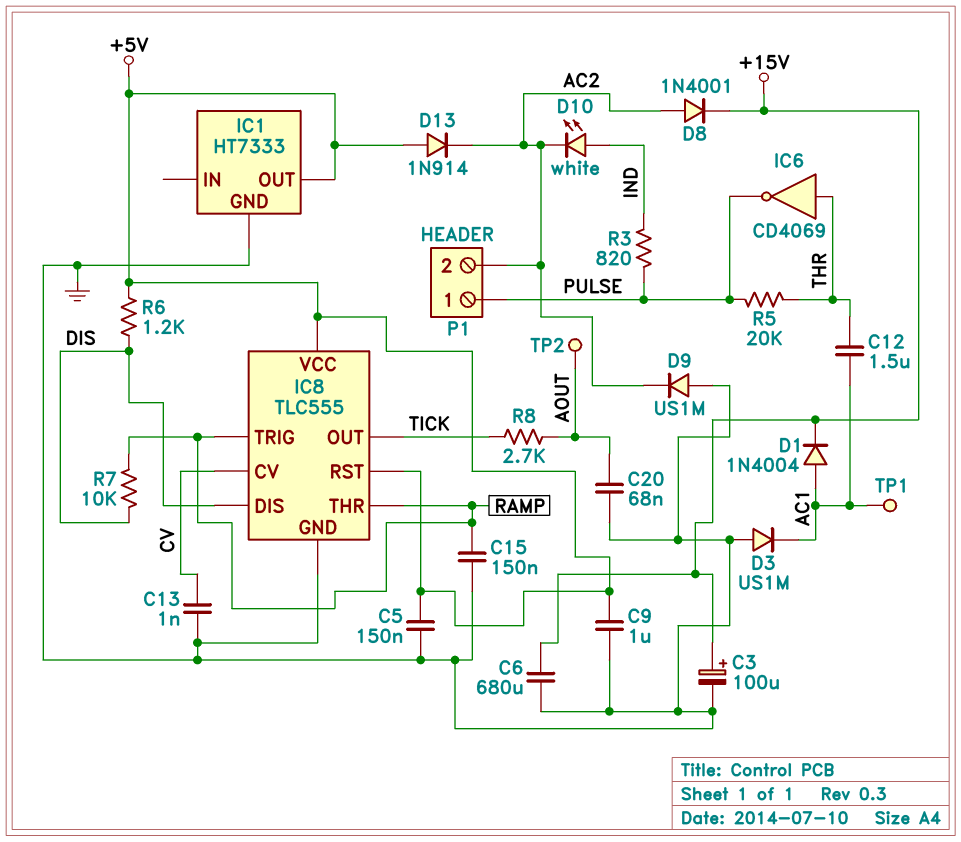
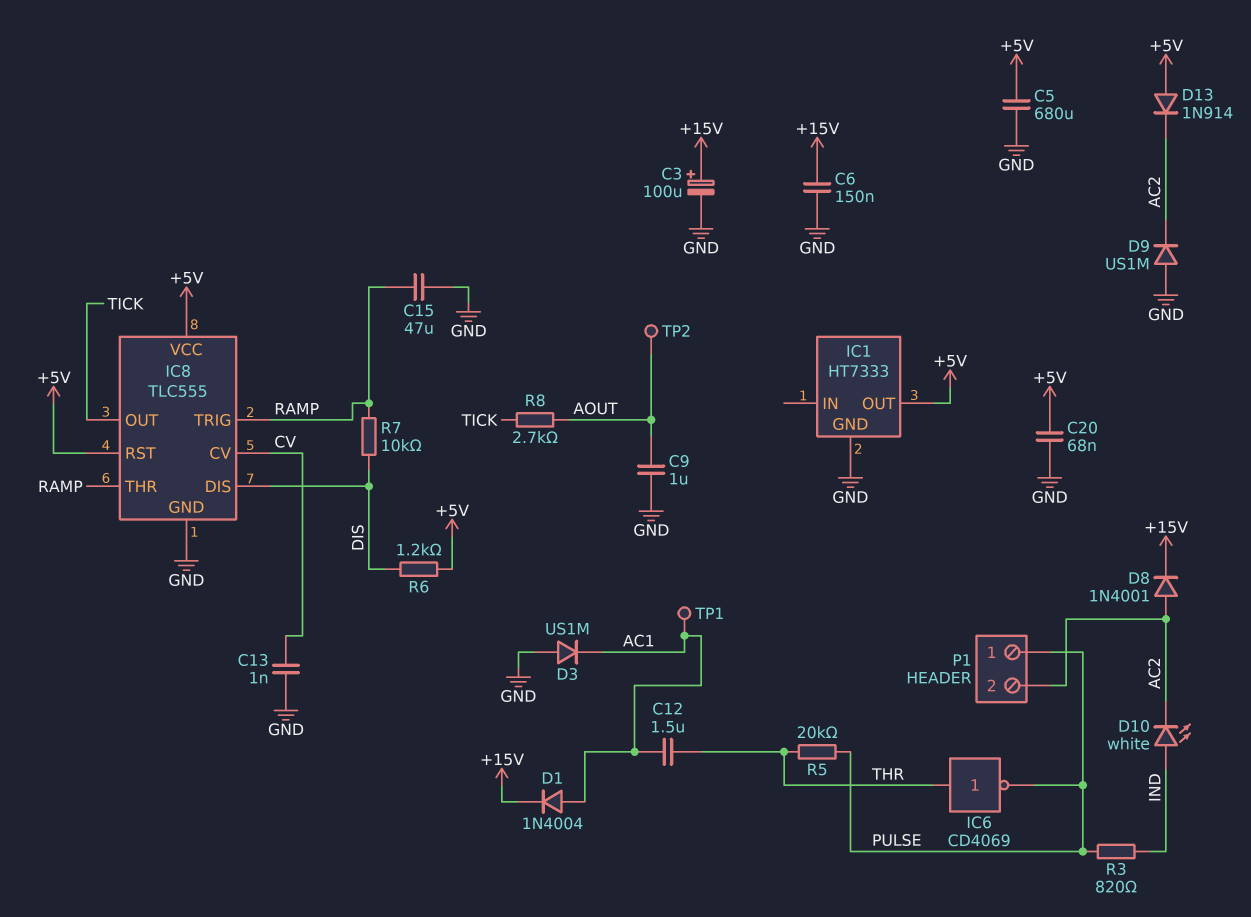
C5: 150nF (+5V, GND) -> 680uF (+5V, GND)
C6: 680uF (+15V, GND) -> 150nF (+15V, GND)
C9: 1uF (+5V, GND) -> 1uF (AOUT, GND)
C15: 150nF (GND, RAMP) -> 47uF (GND, RAMP)
C20: 68nF (AOUT, GND) -> 68nF (+5V, GND)

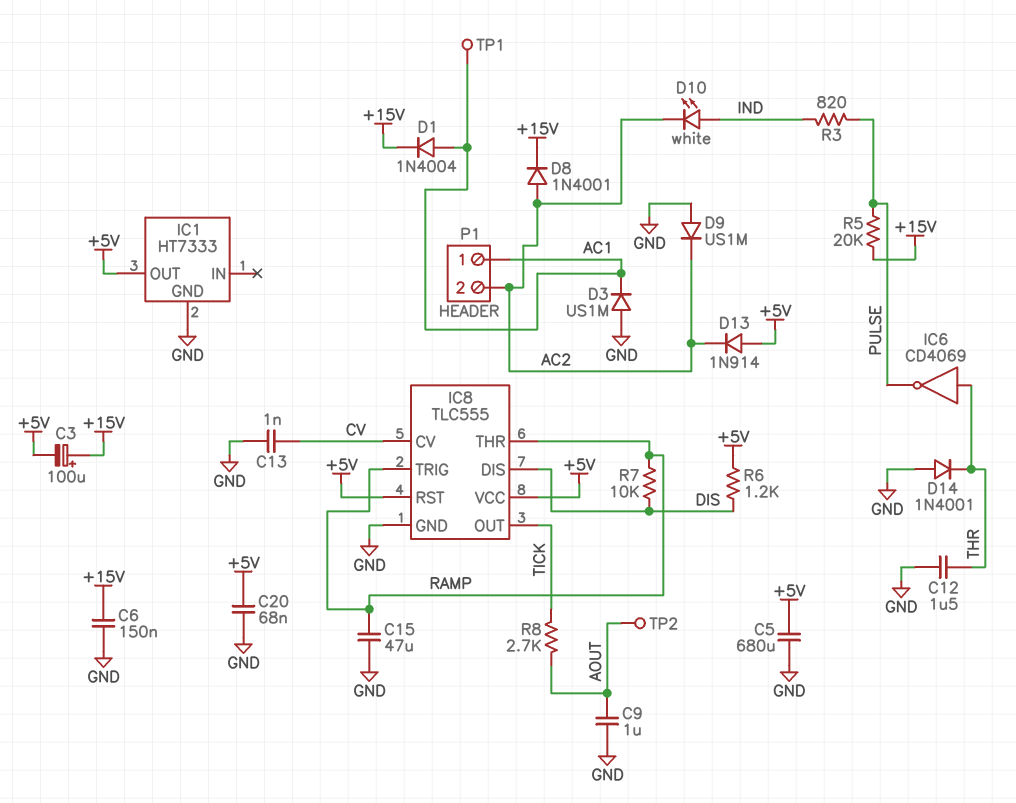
C3: 100uF (plus +15V, minus GND) -> 100uF (plus +15V, minus +5V)
C12: 1.5uF (AC1, THR) -> 1.5uF (GND, THR)
D14: none -> diode 1N4001 (A GND, K THR)
P1 pin 1: PULSE -> AC1
R5: 20k (PULSE, THR) -> 20k (+15V, PULSE)

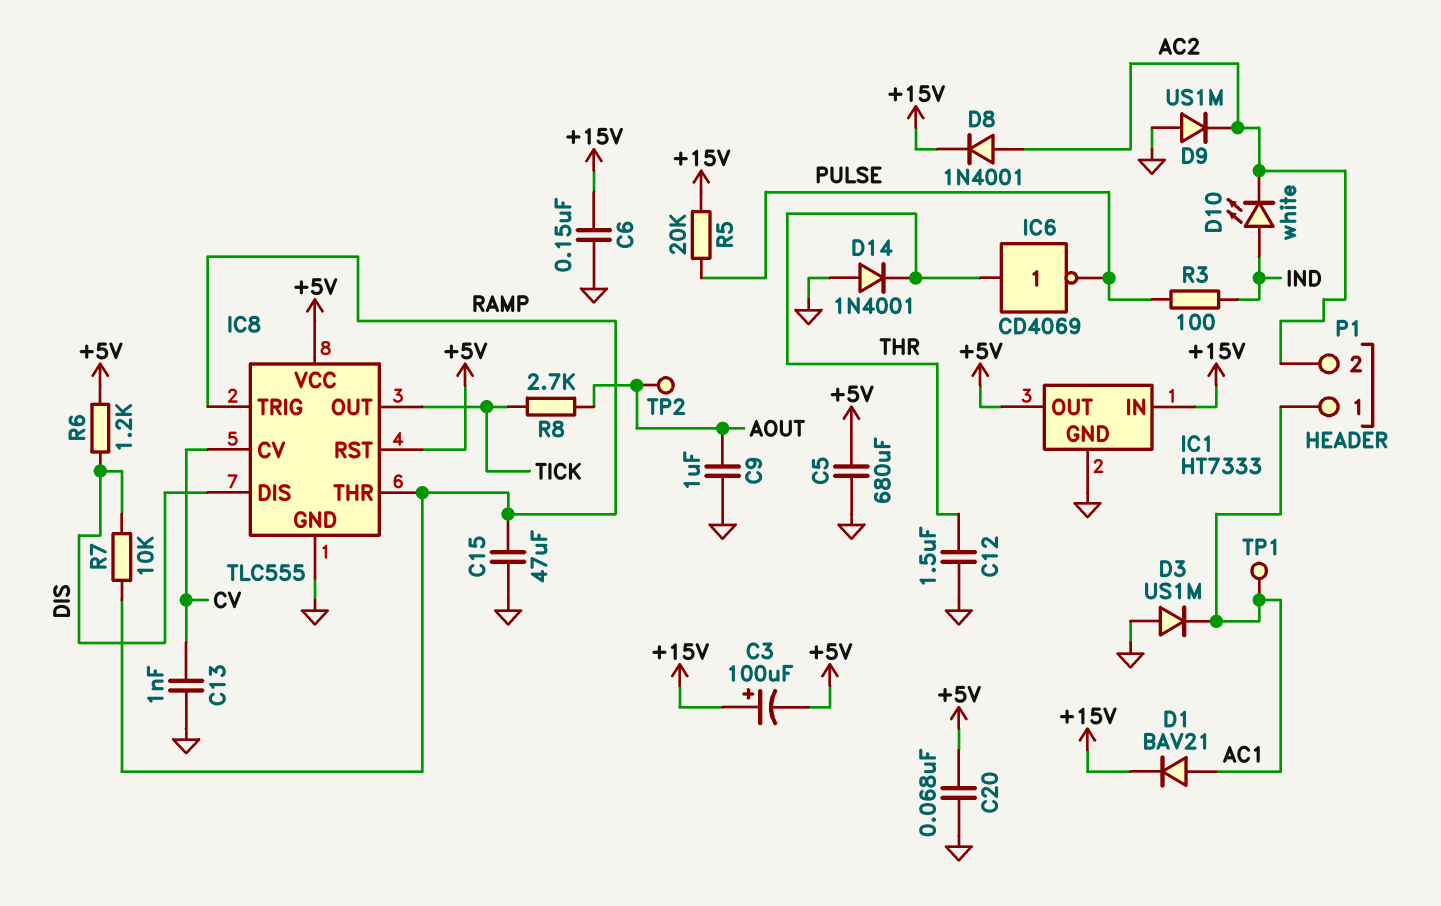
D1: diode 1N4004 (A AC1, K +15V) -> diode BAV21 (A AC1, K +15V)
D13: diode 1N914 (A +5V, K AC2) -> none
IC1 pin IN: none -> +15V
R3: 820 (IND, PULSE) -> 100 (IND, PULSE)

